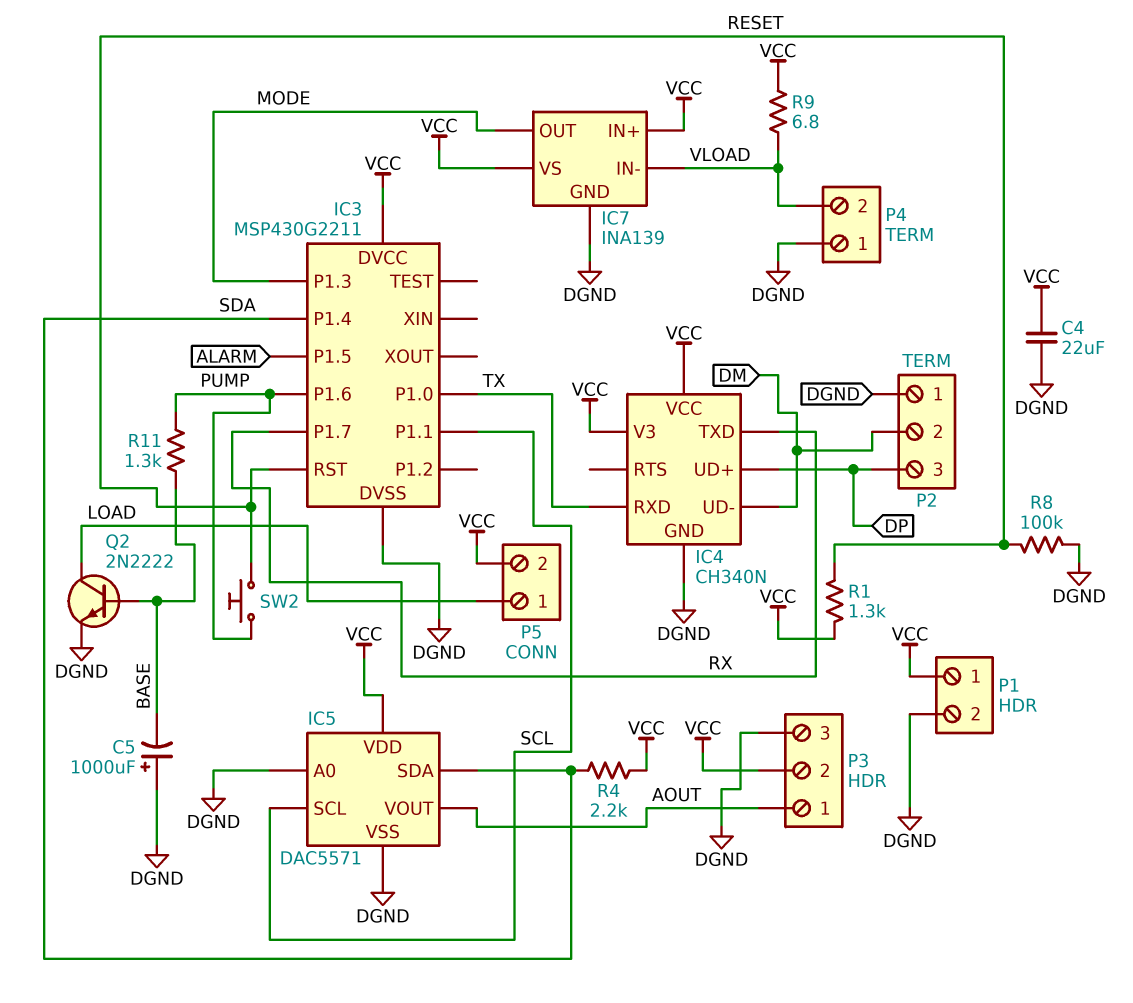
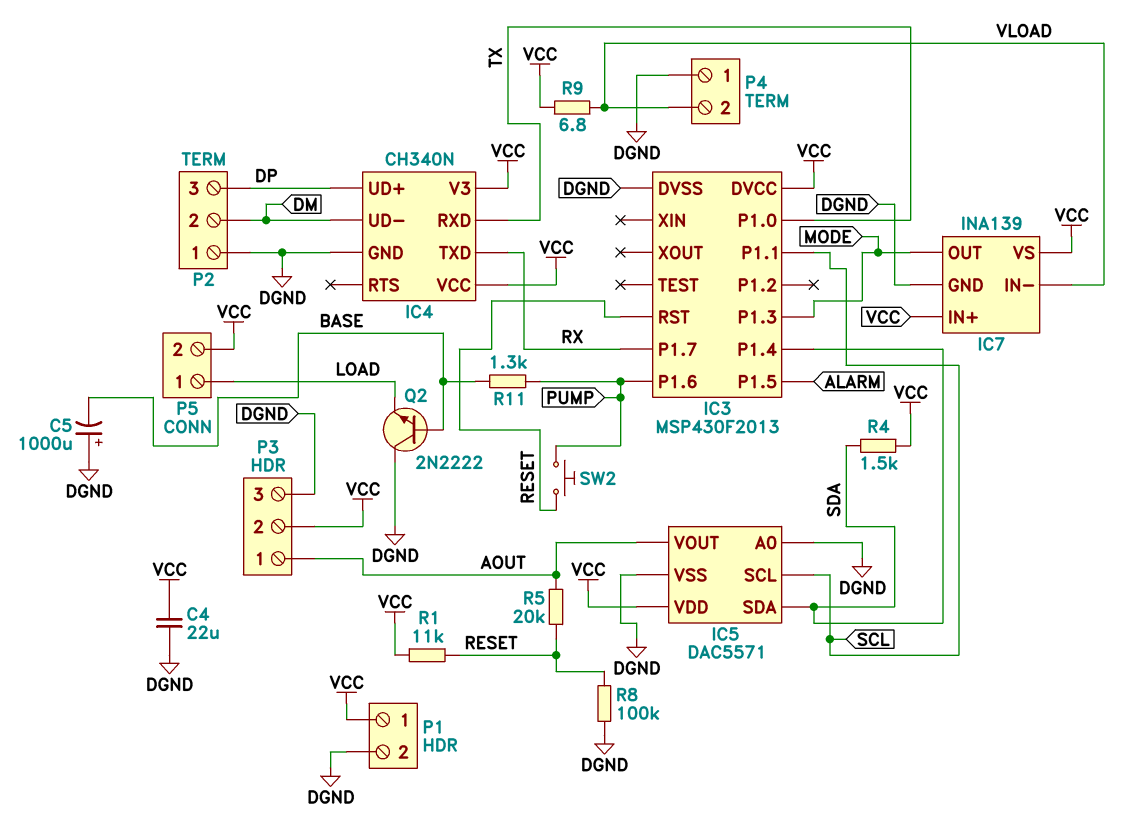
IC3: MSP430G2211 -> MSP430F2013
Q2: NPN 2N2222 (B BASE, C LOAD, E DGND) -> NPN 2N2222 (B BASE, C DGND, E LOAD)
R1: 1.3k (RESET, VCC) -> 11k (RESET, VCC)
R4: 2.2k (SDA, VCC) -> 1.5k (SDA, VCC)
R5: none -> 20k (AOUT, RESET)

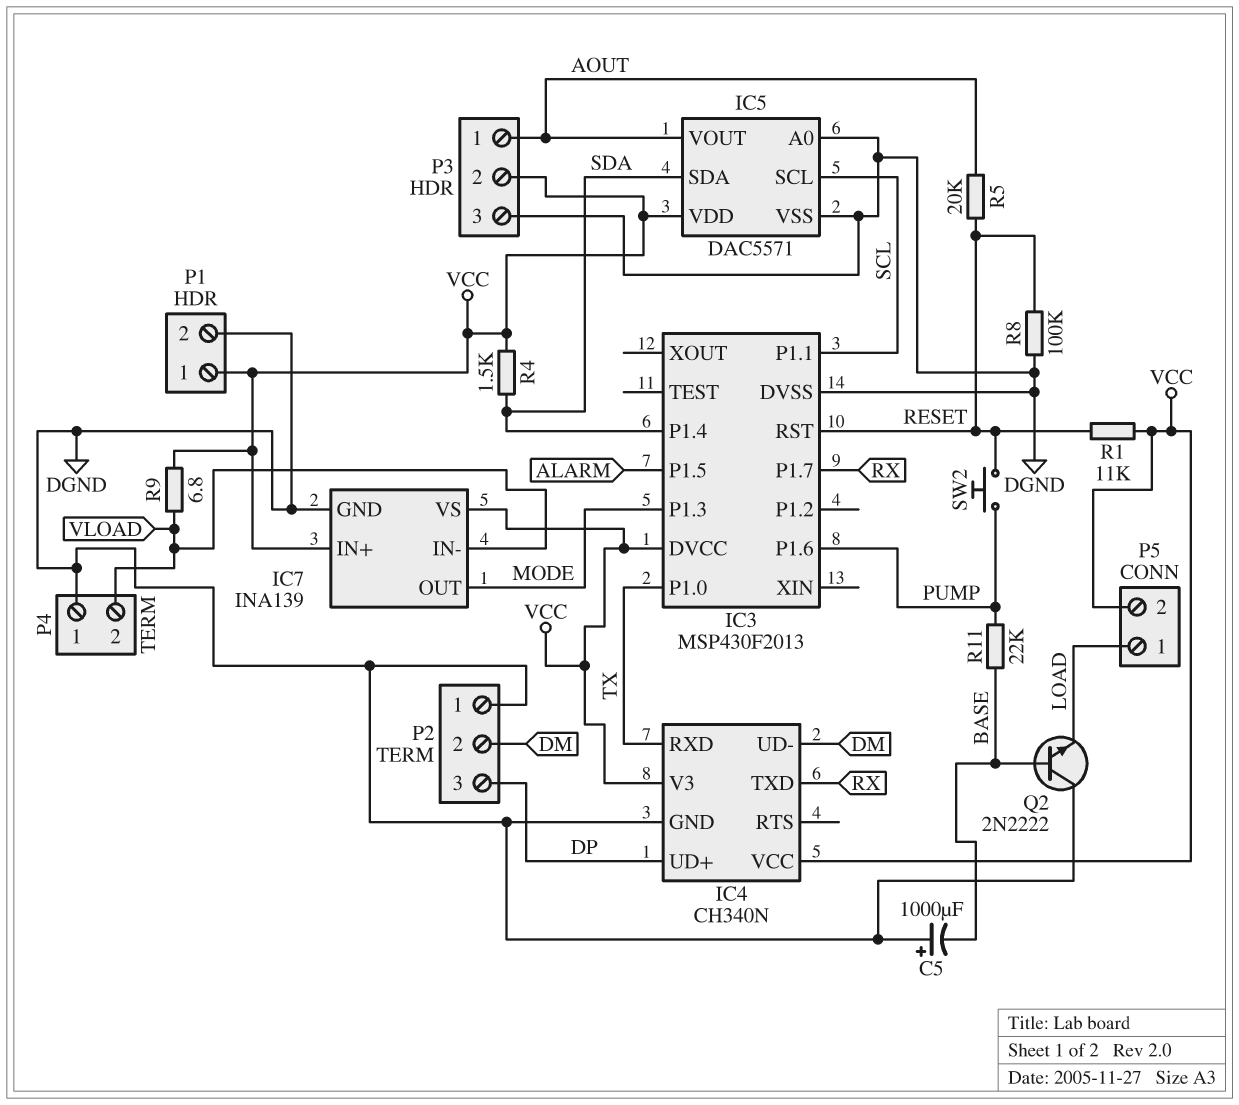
C4: 22uF (DGND, VCC) -> none
R11: 1.3k (BASE, PUMP) -> 22k (BASE, PUMP)

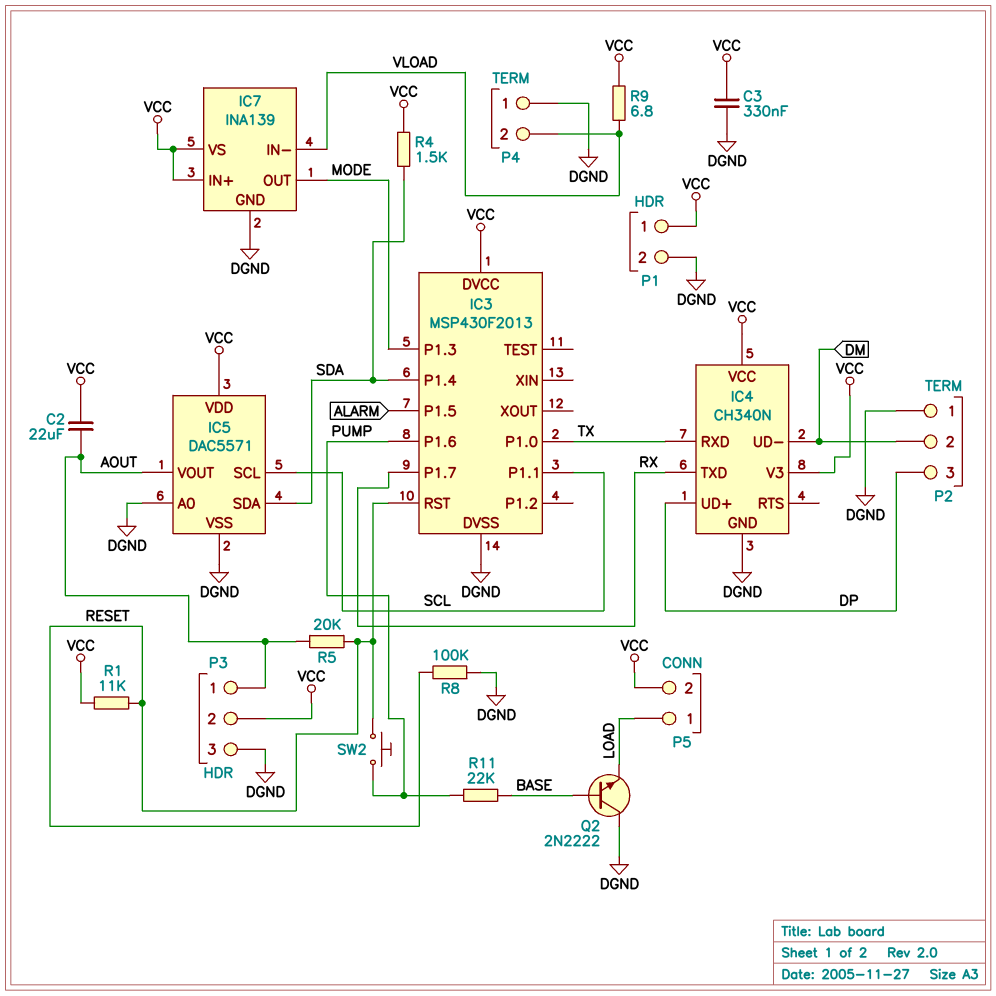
C2: none -> 22uF (AOUT, VCC)
C3: none -> 330nF (DGND, VCC)
C5: 1000uF (plus DGND, minus BASE) -> none

